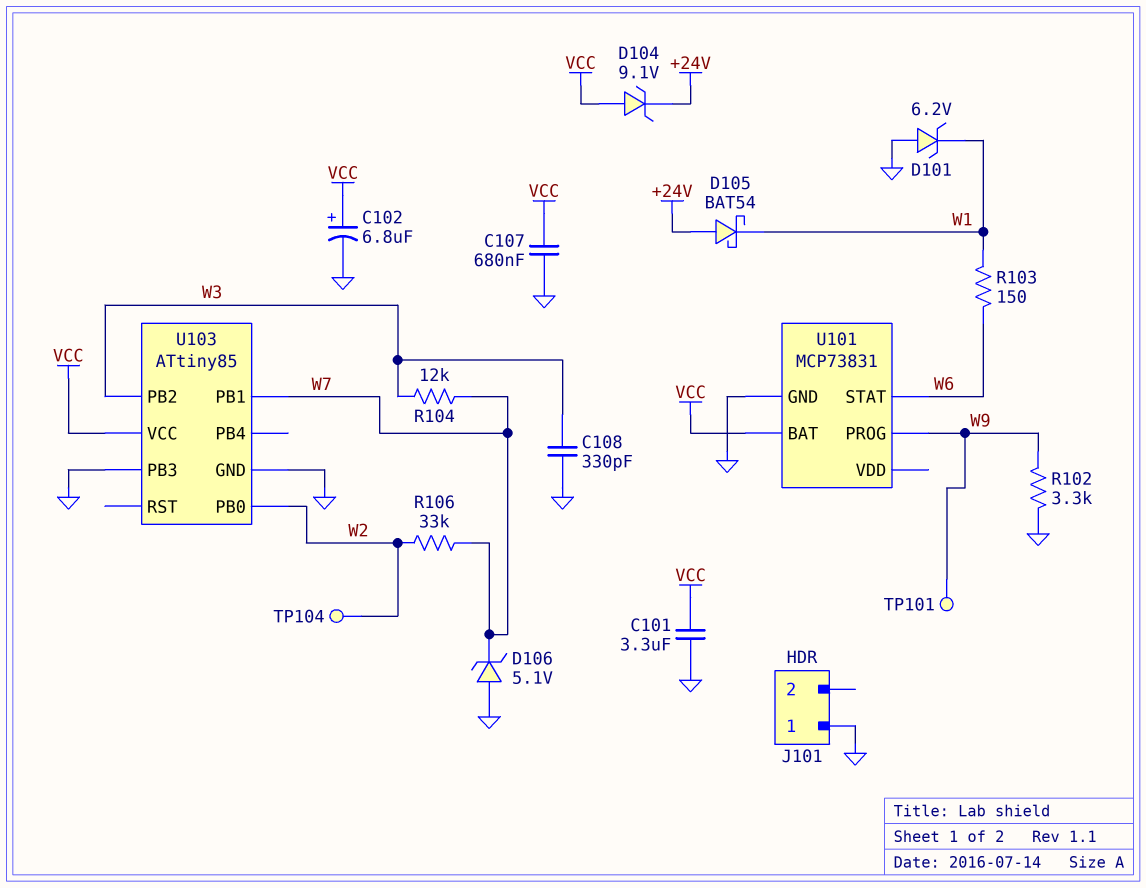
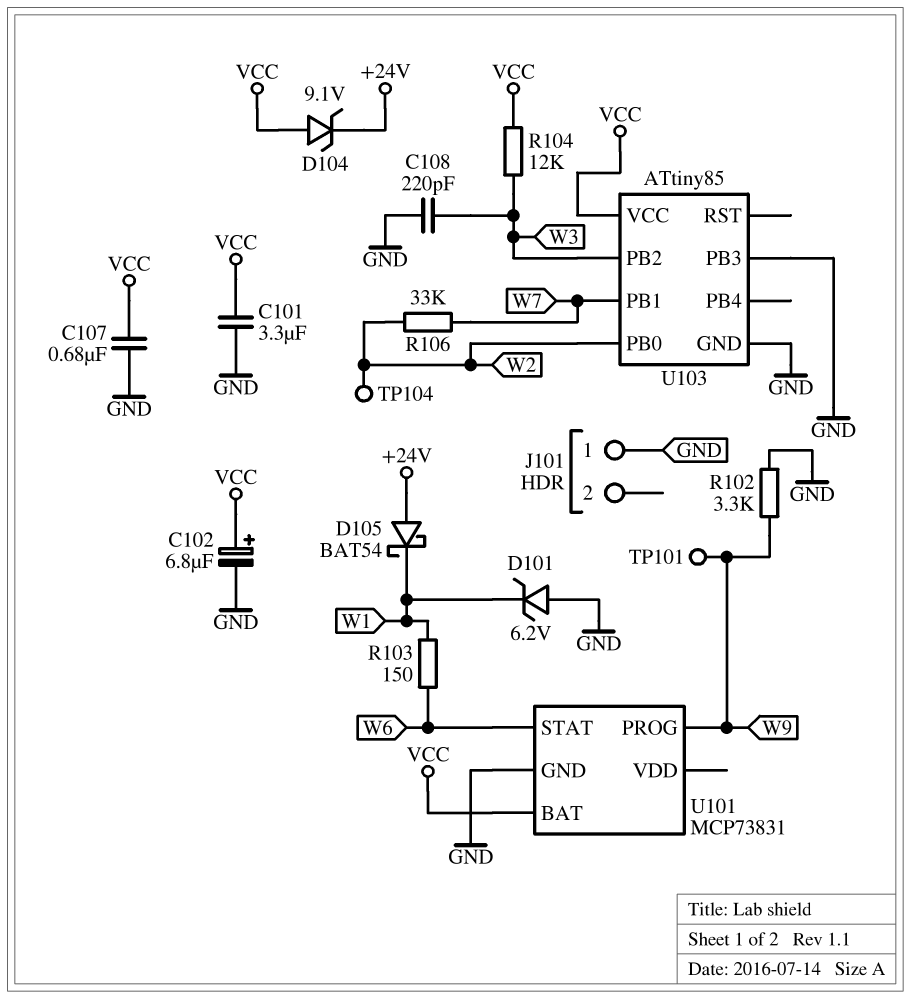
C108: 330pF (GND, W3) -> 220pF (GND, W3)
D106: zener 5.1V (A GND, K W7) -> none
R104: 12k (W3, W7) -> 12k (VCC, W3)

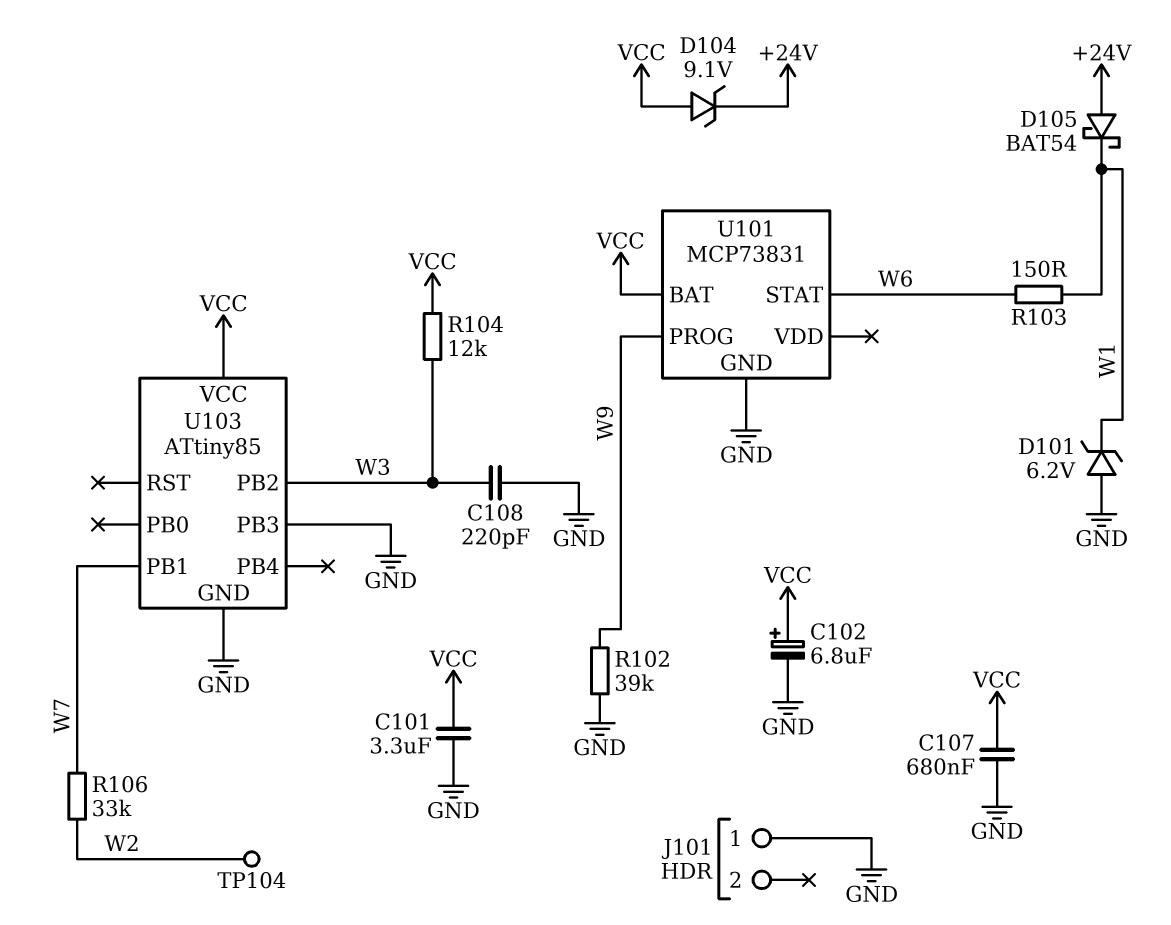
R102: 3.3k (GND, W9) -> 39k (GND, W9)
TP101: test point (W9) -> none
U103 pin PB0: W2 -> none

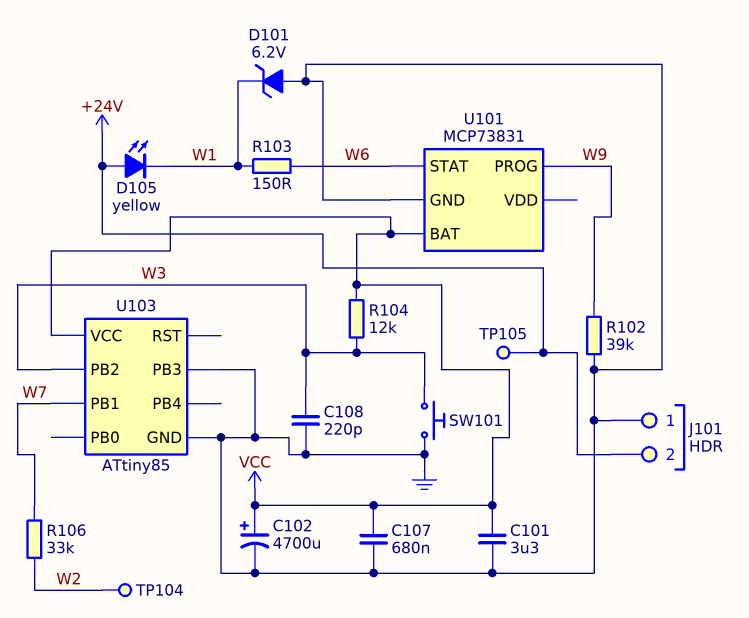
C102: 6.8uF (plus VCC, minus GND) -> 4700uF (plus VCC, minus GND)
D104: zener 9.1V (A VCC, K +24V) -> none
D105: schottky BAT54 (A +24V, K W1) -> LED yellow (A +24V, K W1)
J101 pin 2: none -> +24V
SW101: none -> button (GND, W3)
TP105: none -> test point (+24V)

